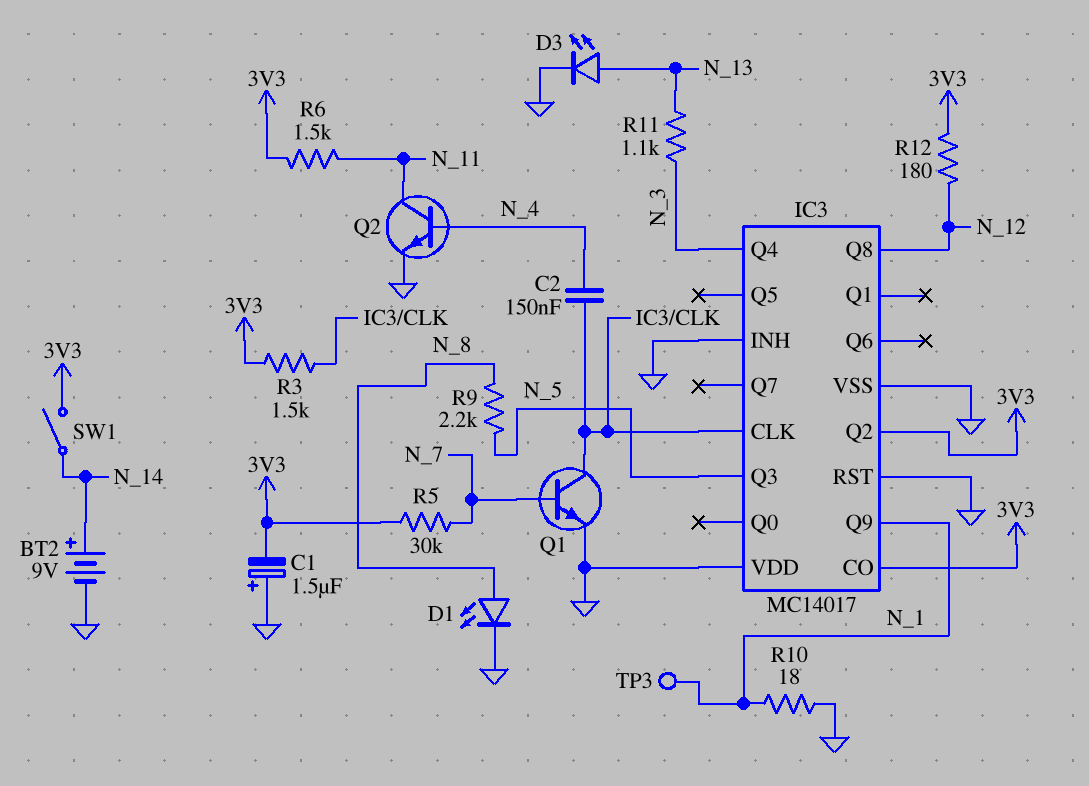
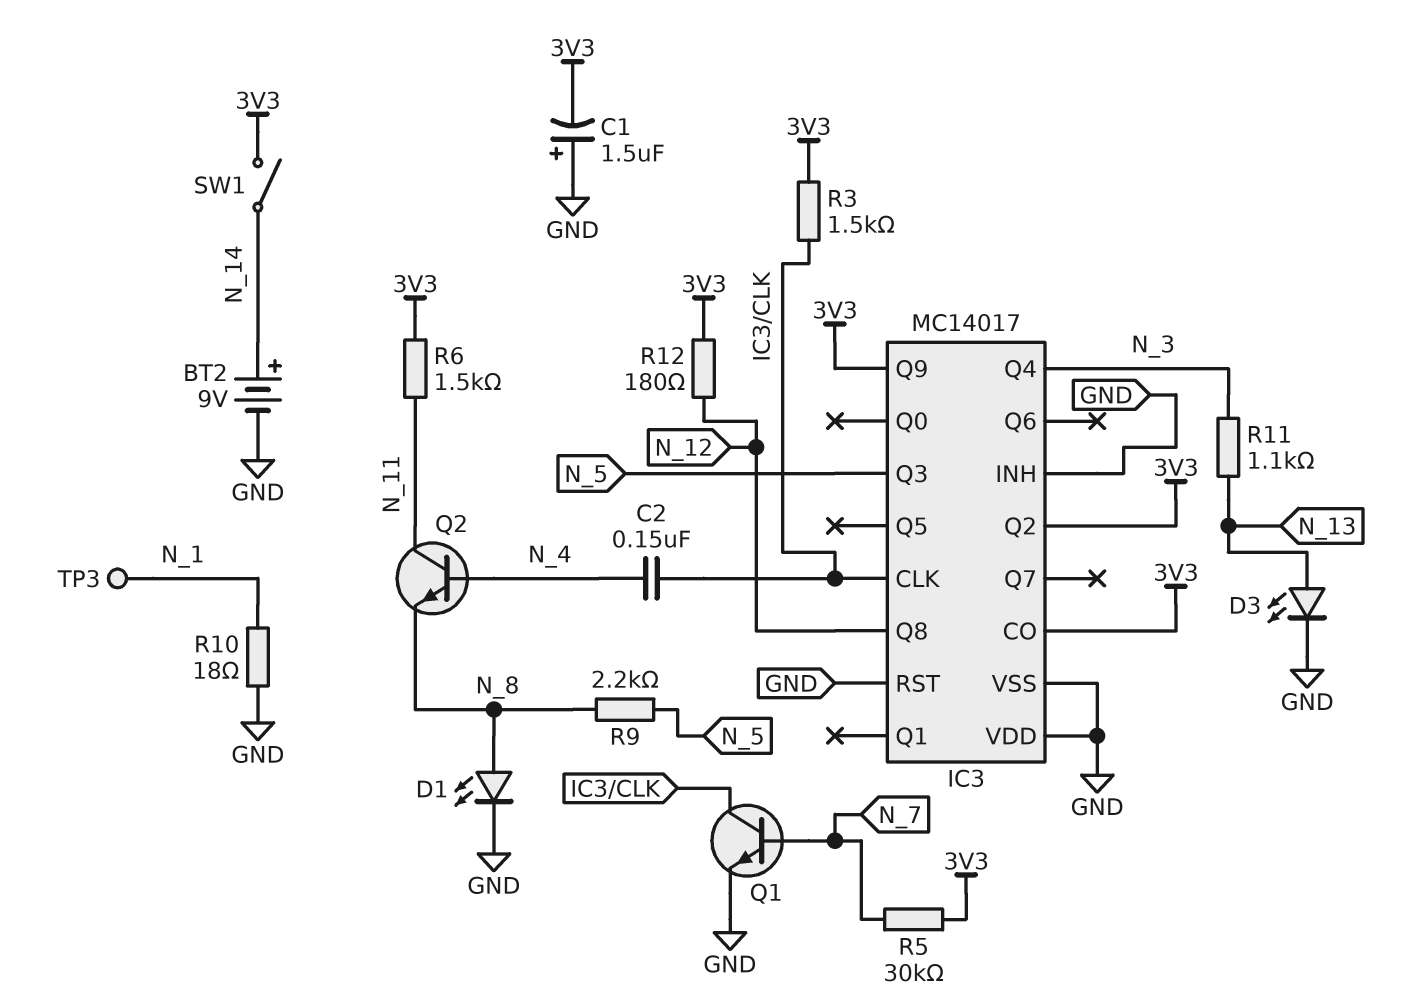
IC3 pin Q9: N_1 -> 3V3
Q2: NPN (B N_4, C N_11, E GND) -> NPN (B N_4, C N_11, E N_8)

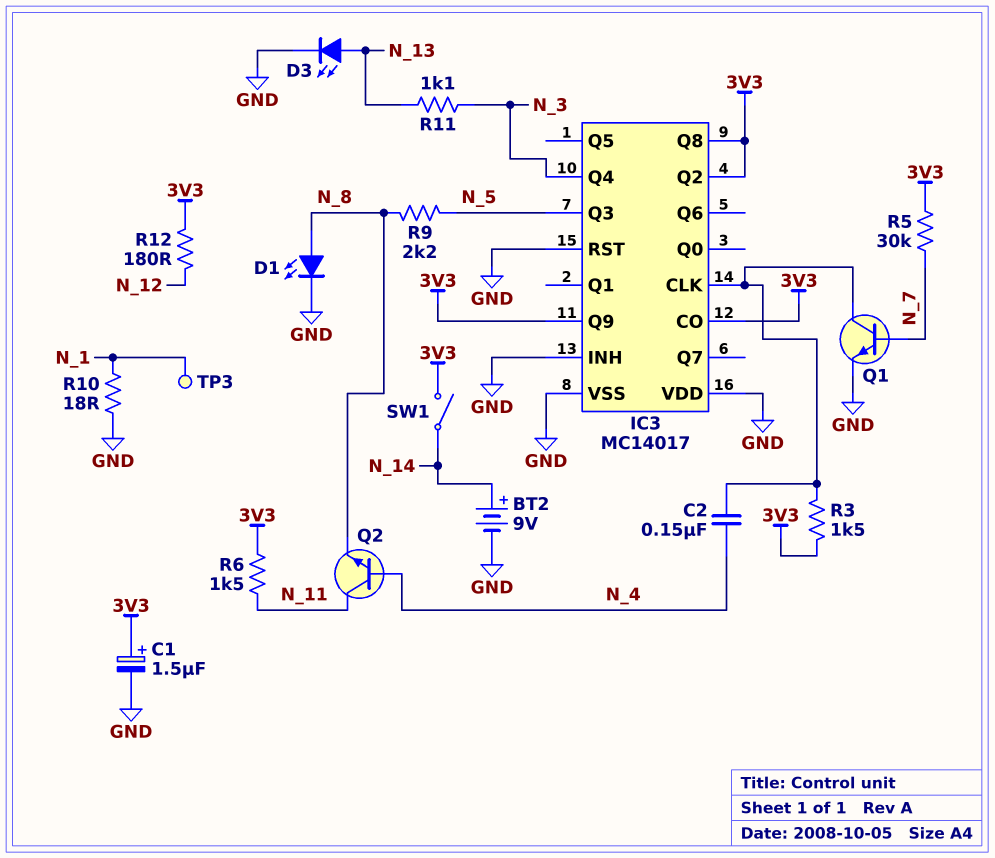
C1: 1.5uF (plus GND, minus 3V3) -> 1.5uF (plus 3V3, minus GND)
IC3 pin Q8: N_12 -> 3V3

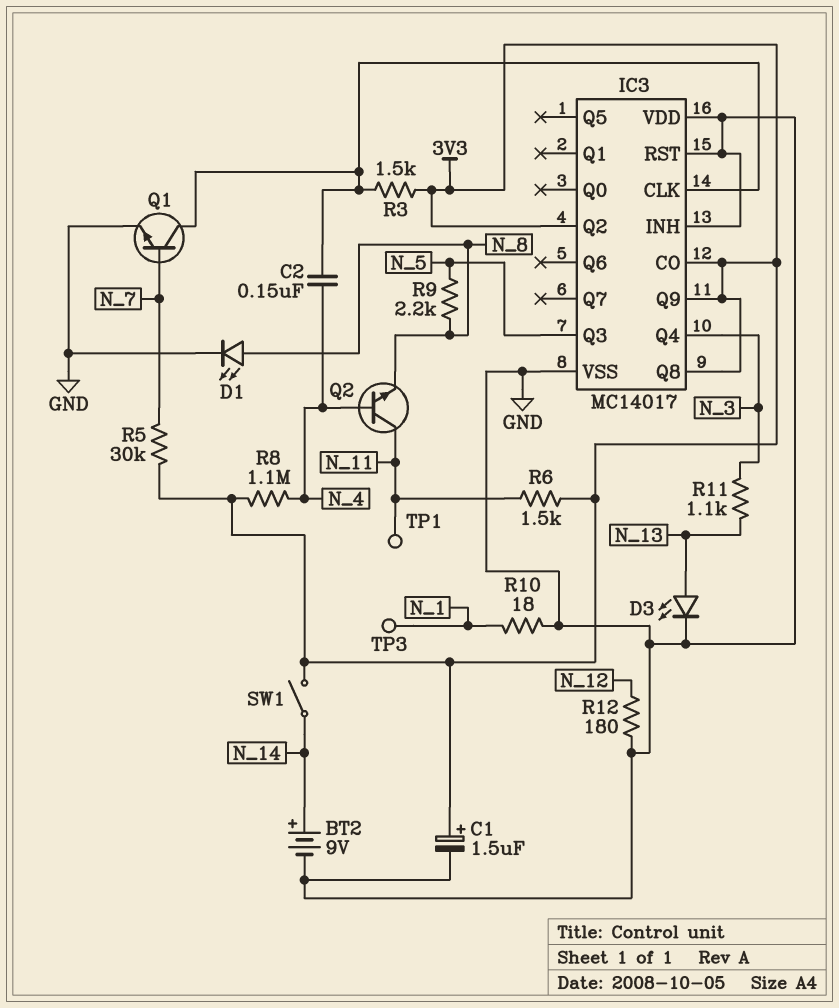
R8: none -> 1.1M (3V3, N_4)
R12: 180 (3V3, N_12) -> 180 (GND, N_12)
TP1: none -> test point (N_11)

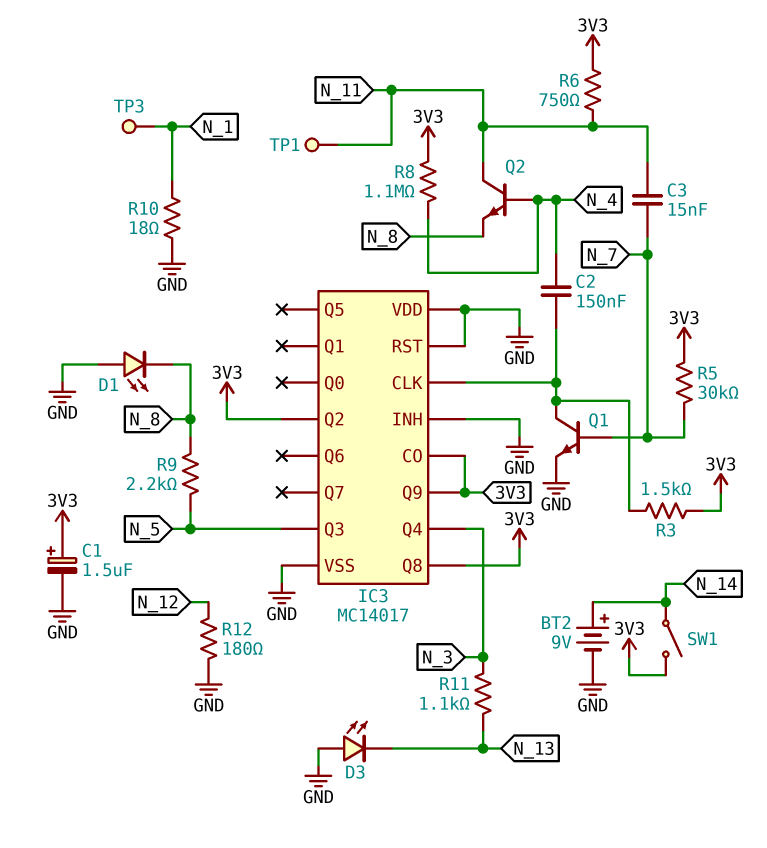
C3: none -> 15nF (N_7, N_11)
D1: LED (A N_8, K GND) -> LED (A GND, K N_8)
D3: LED (A N_13, K GND) -> LED (A GND, K N_13)
R6: 1.5k (3V3, N_11) -> 750 (3V3, N_11)

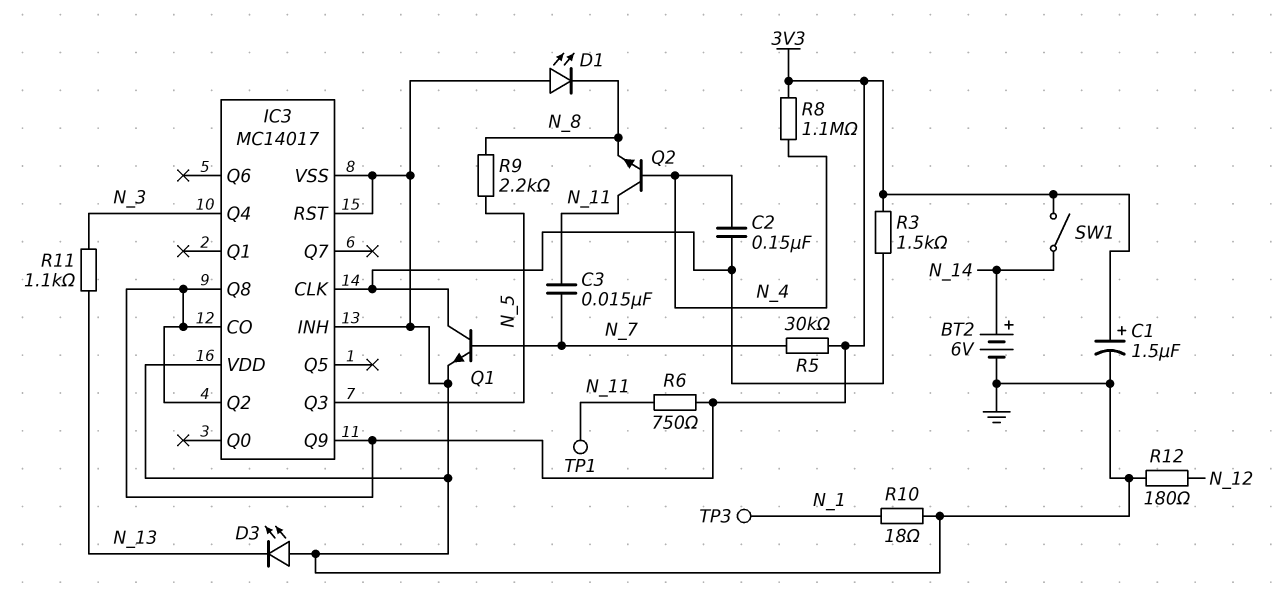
BT2: 9V (plus N_14, minus GND) -> 6V (plus N_14, minus GND)

